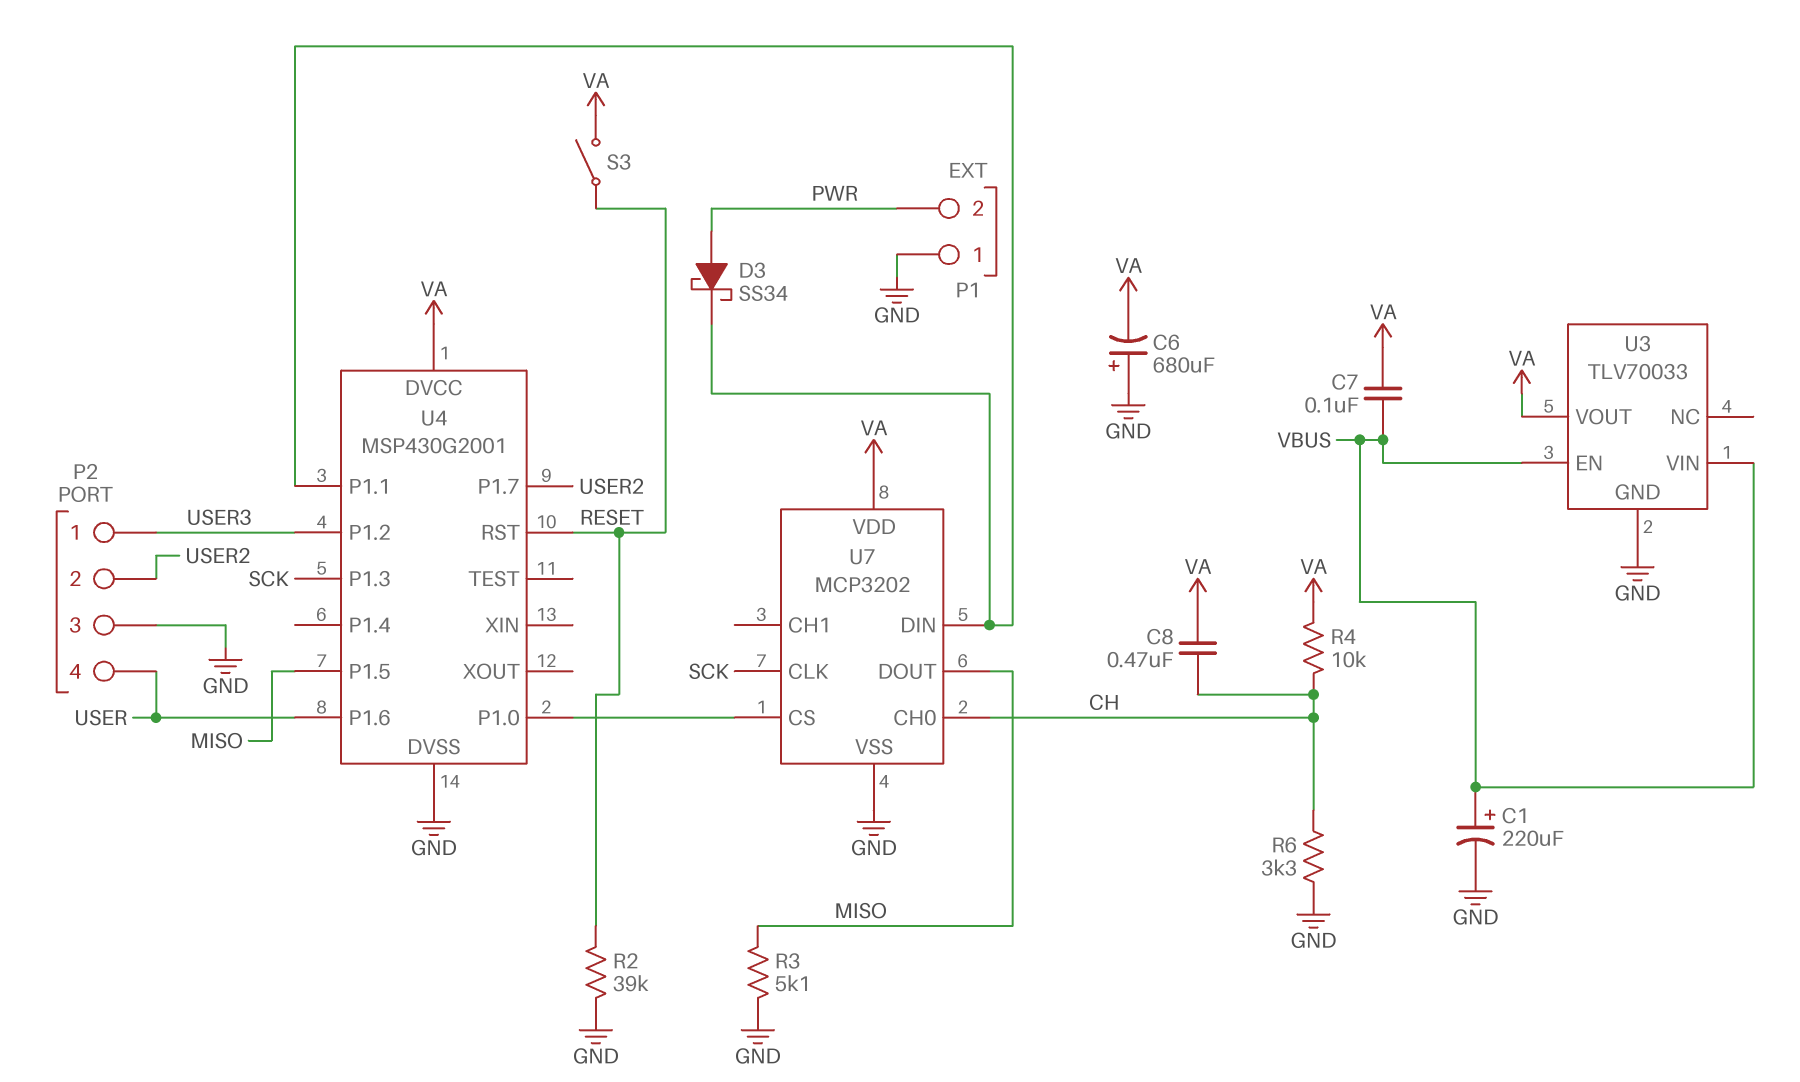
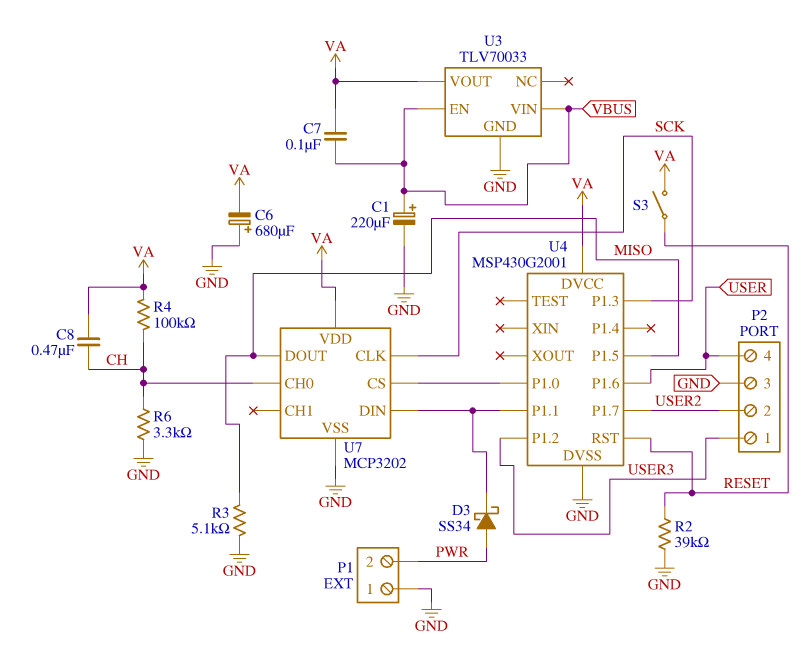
R4: 10k (CH, VA) -> 100k (CH, VA)

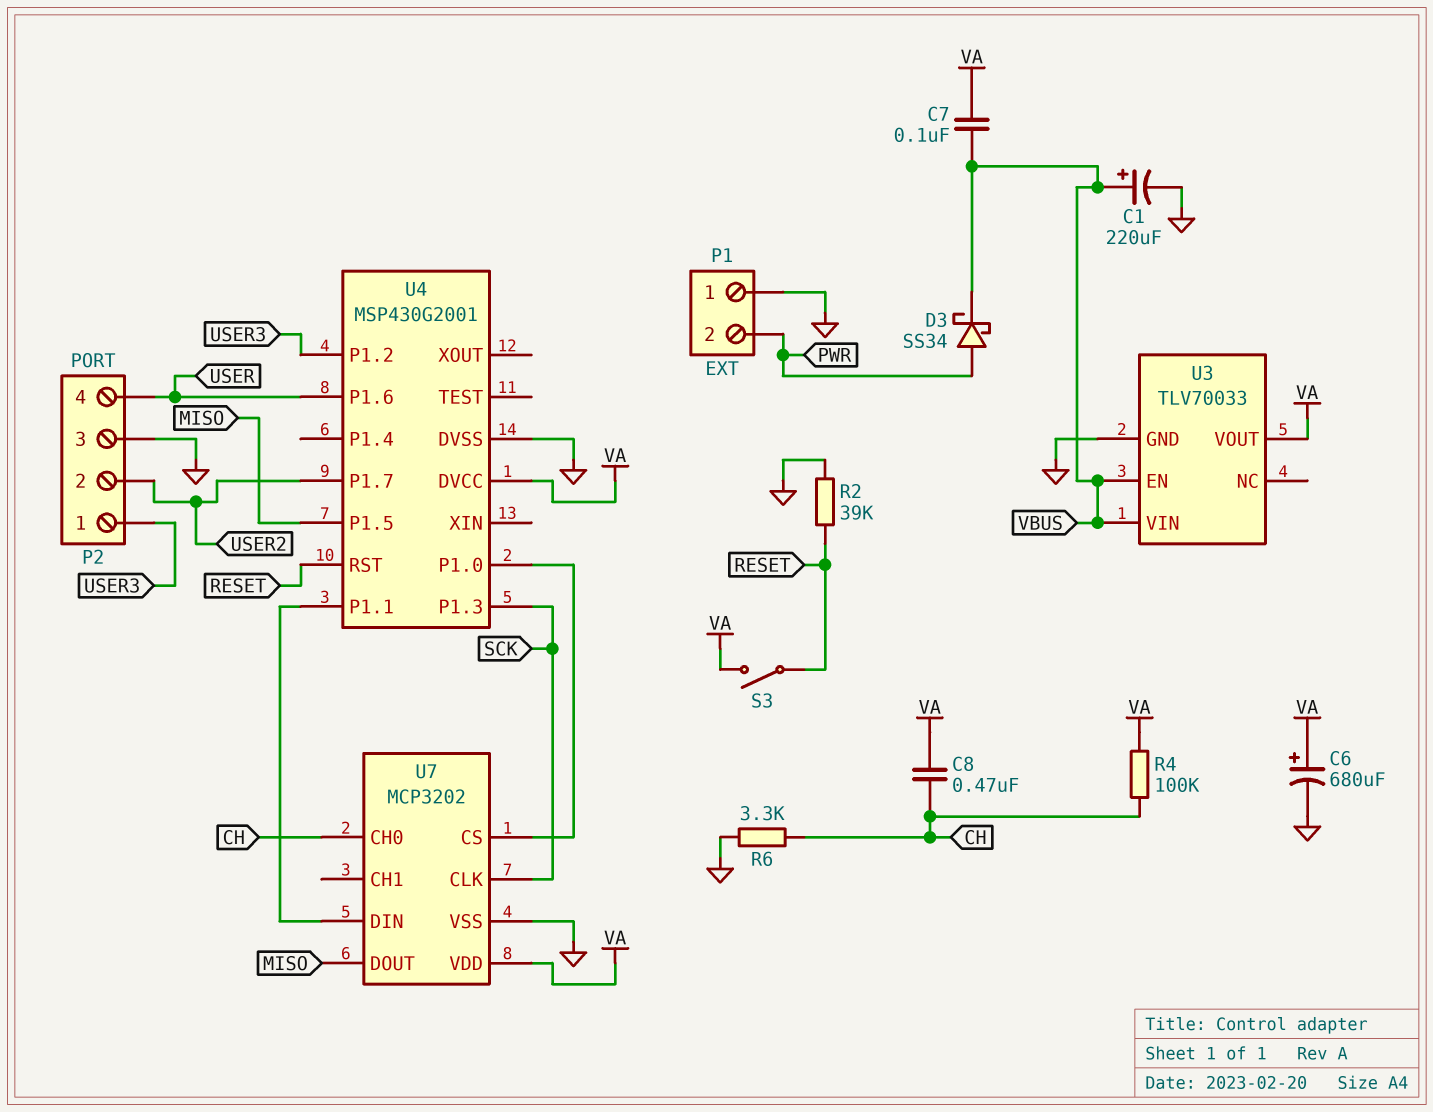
C6: 680uF (plus GND, minus VA) -> 680uF (plus VA, minus GND)
D3: schottky SS34 (A PWR, K U4/P1.1) -> schottky SS34 (A PWR, K VBUS)
R3: 5.1k (GND, MISO) -> none

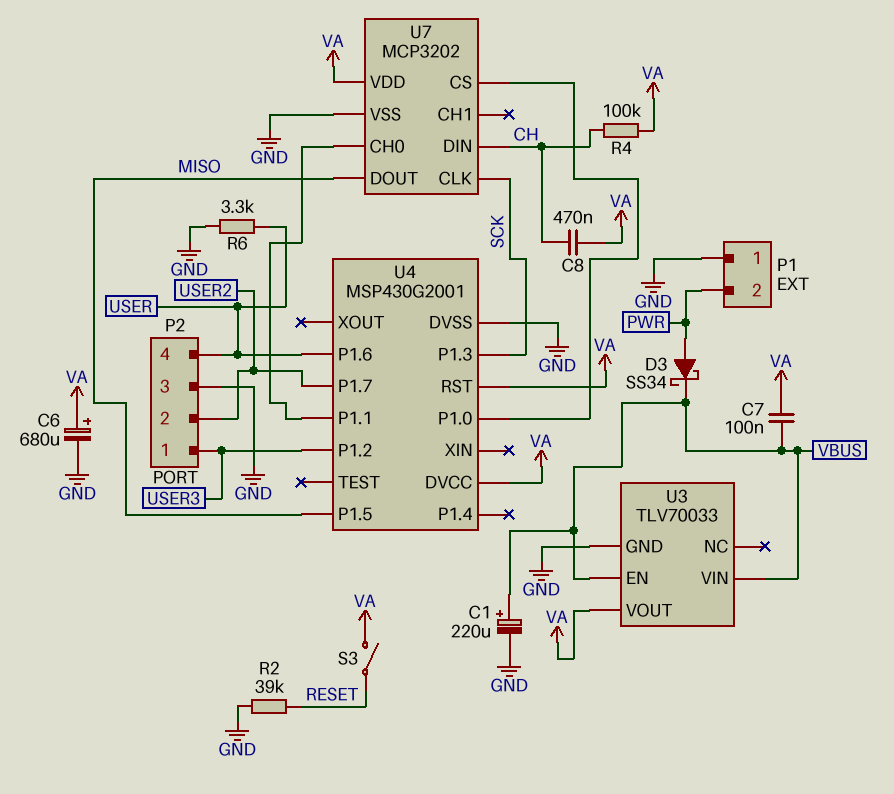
R6: 3.3k (CH, GND) -> 3.3k (GND, USER)
U4 pin RST: RESET -> VA
U7 pin CH0: CH -> U4/P1.1
U7 pin DIN: U4/P1.1 -> CH

